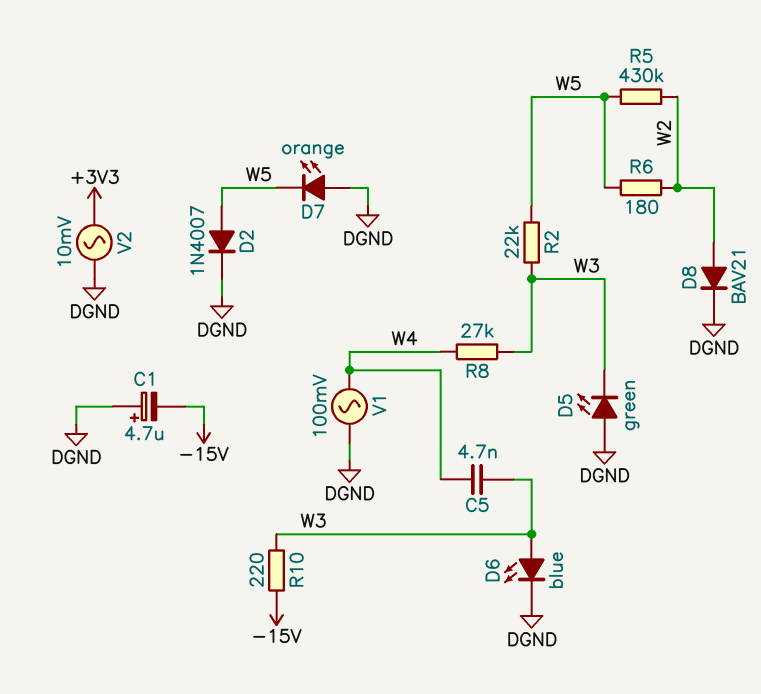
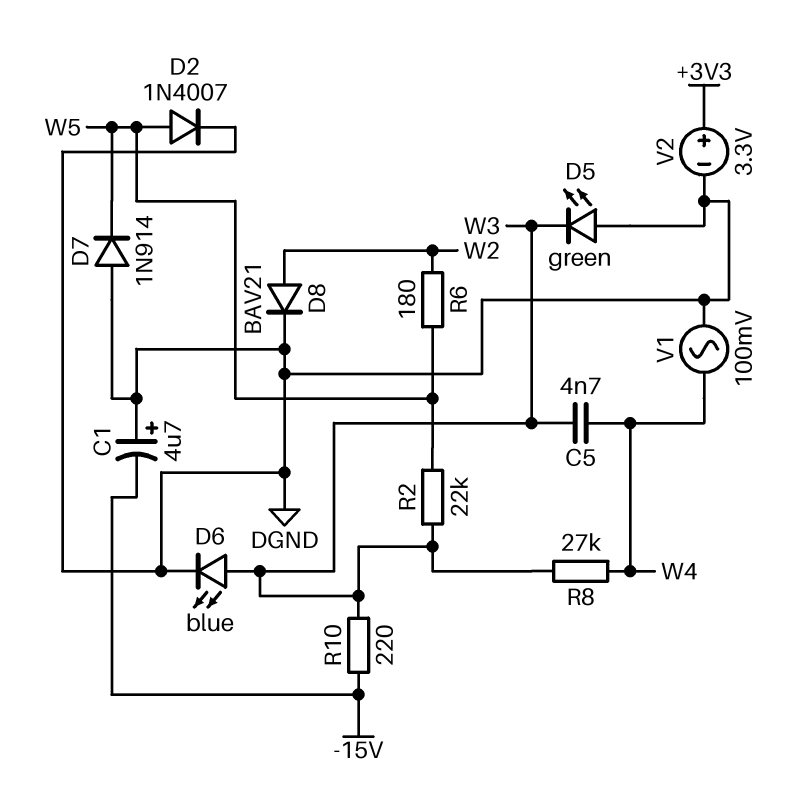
D7: LED orange (A DGND, K W5) -> diode 1N914 (A DGND, K W5)
R5: 430k (W2, W5) -> none
V2: AC 10mV (+3V3, DGND) -> 3.3V (plus +3V3, minus DGND)

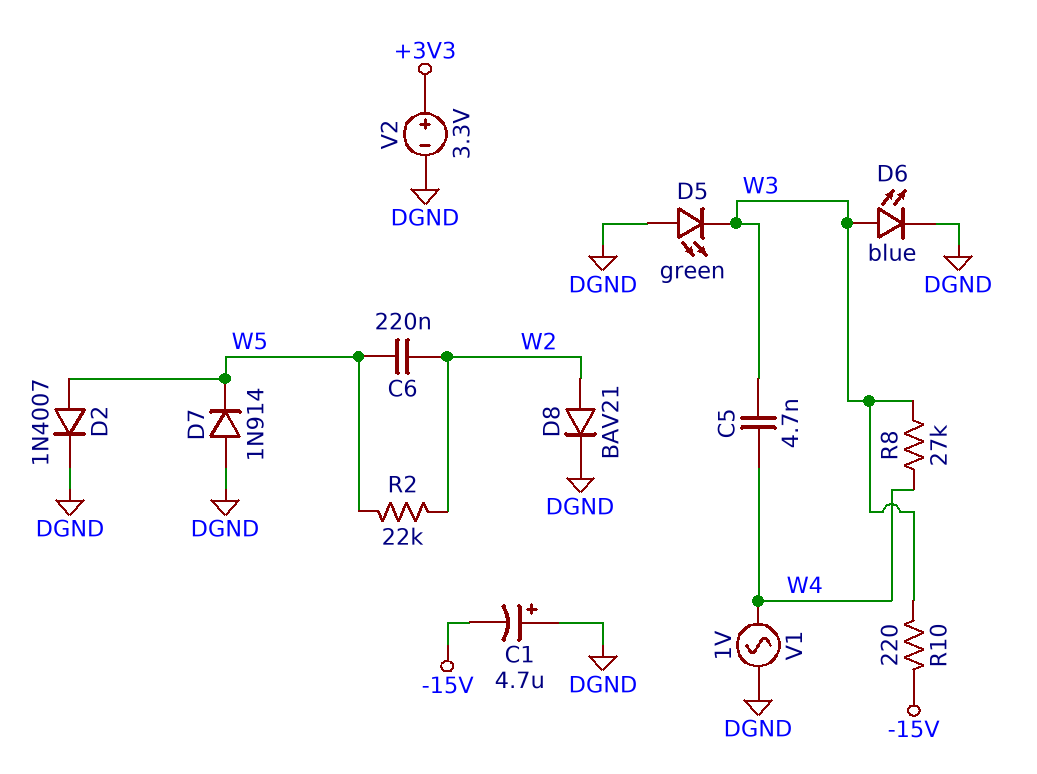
C6: none -> 220nF (W2, W5)
R2: 22k (W3, W5) -> 22k (W2, W5)
R6: 180 (W2, W5) -> none
V1: AC 100mV (DGND, W4) -> AC 1V (DGND, W4)

